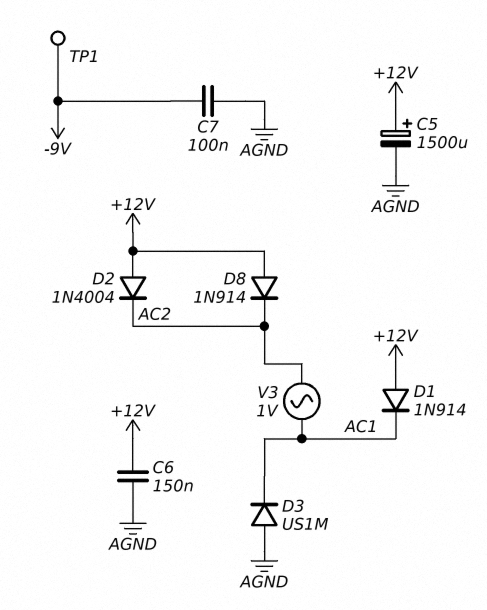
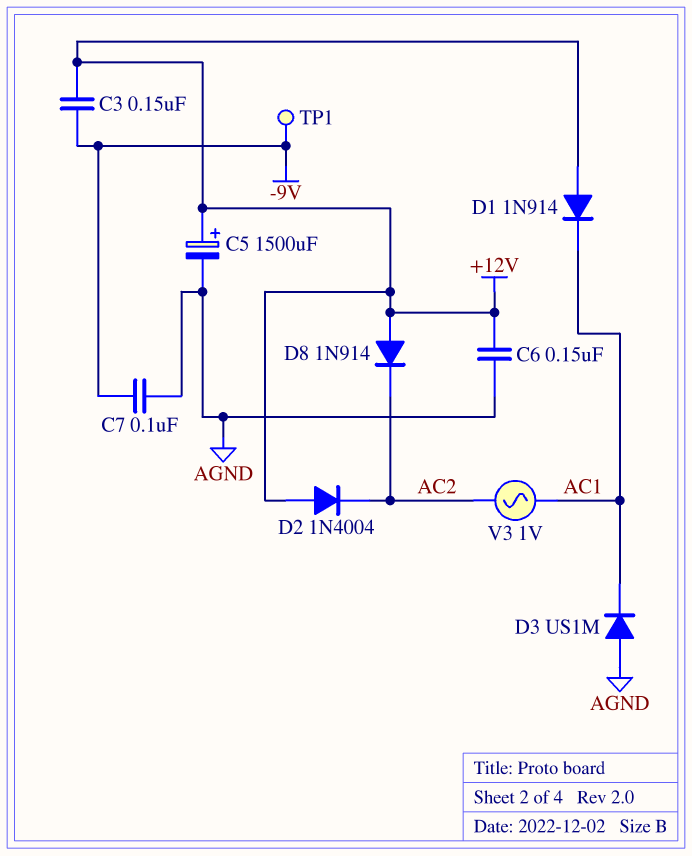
C3: none -> 150nF (+12V, -9V)

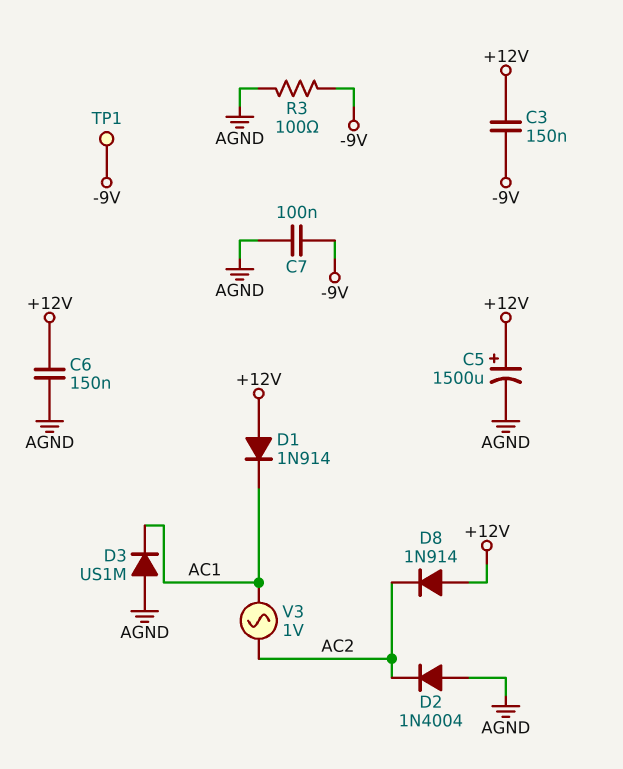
D2: diode 1N4004 (A +12V, K AC2) -> diode 1N4004 (A AGND, K AC2)
R3: none -> 100 (-9V, AGND)

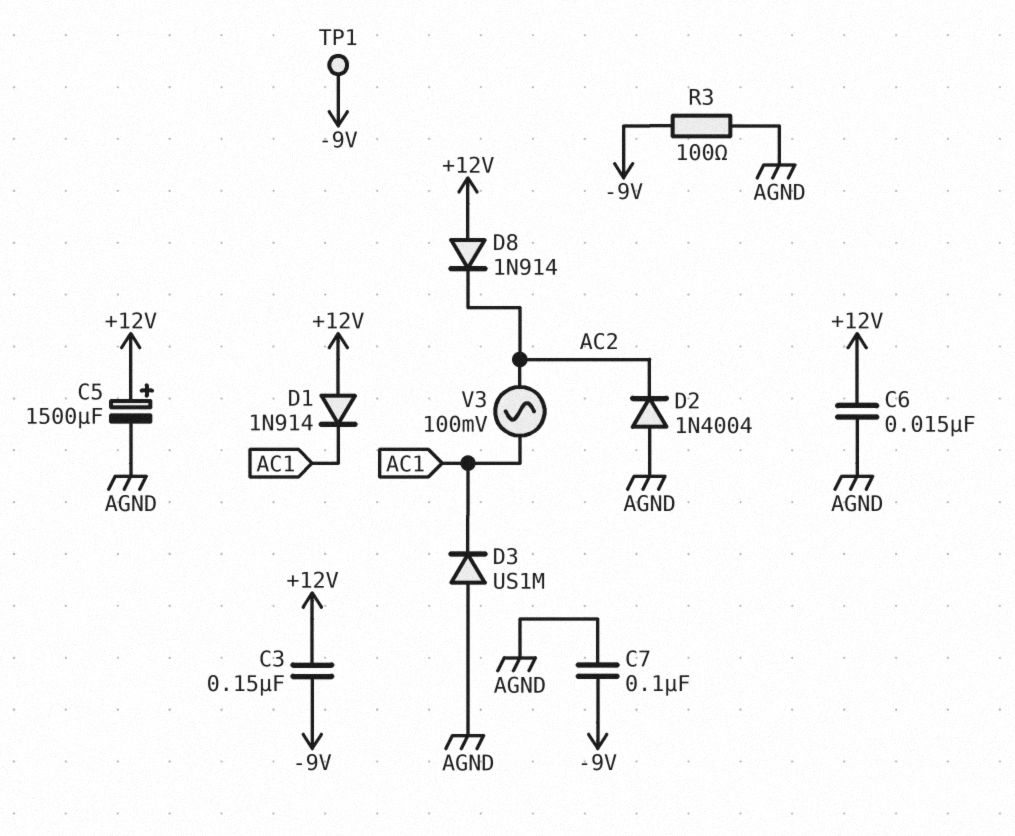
C6: 150nF (+12V, AGND) -> 15nF (+12V, AGND)
V3: AC 1V (AC1, AC2) -> AC 100mV (AC1, AC2)

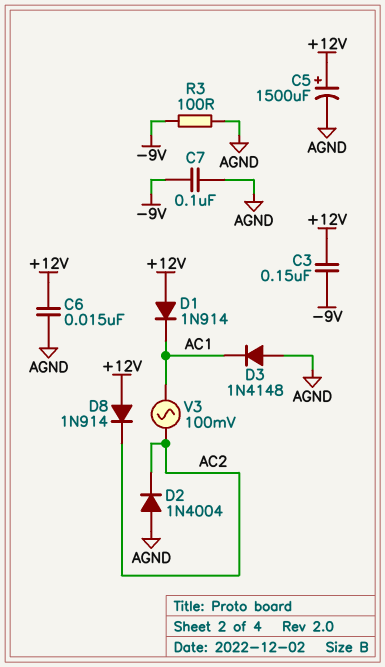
D3: diode US1M (A AGND, K AC1) -> diode 1N4148 (A AGND, K AC1)
TP1: test point (-9V) -> none

